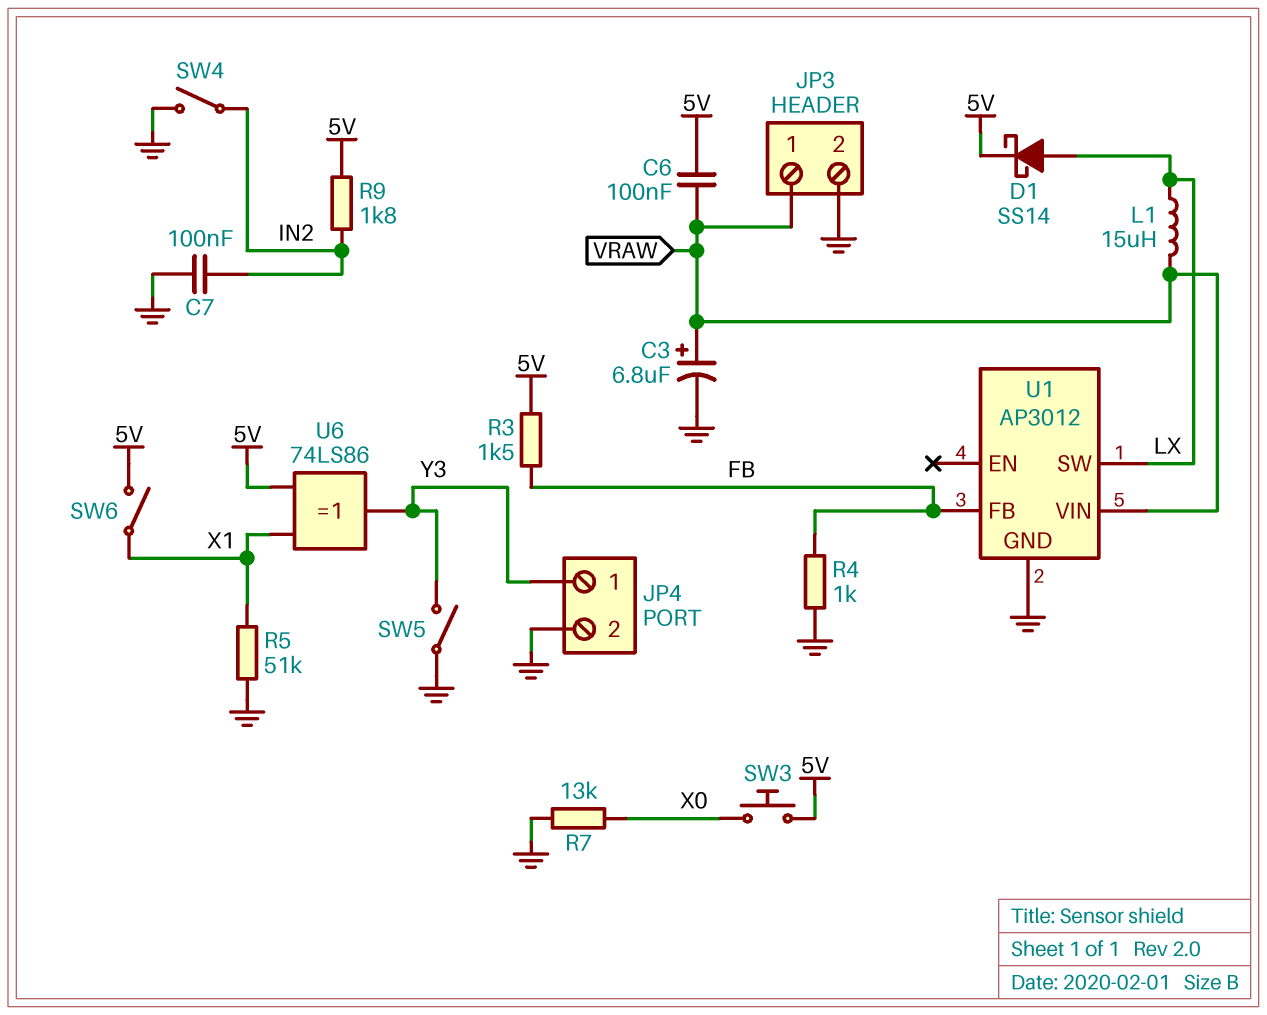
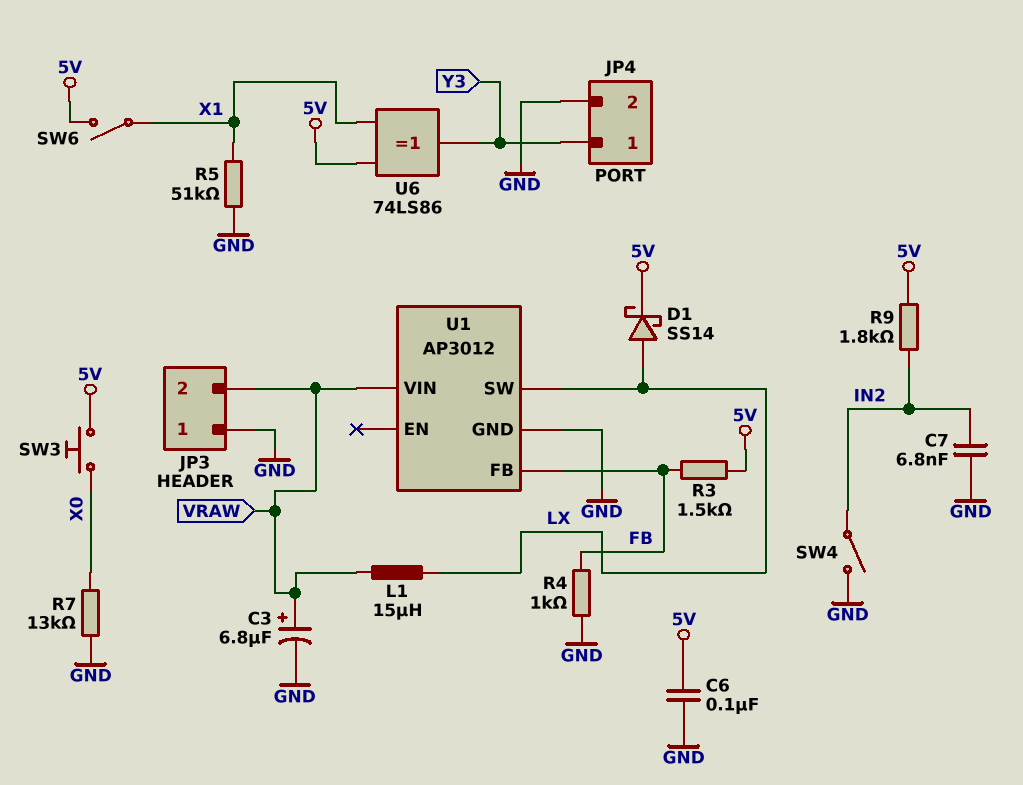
C6: 100nF (5V, VRAW) -> 100nF (5V, GND)
C7: 100nF (GND, IN2) -> 6.8nF (GND, IN2)
JP3 pin 1: VRAW -> GND
JP3 pin 2: GND -> VRAW
SW5: switch (GND, Y3) -> none

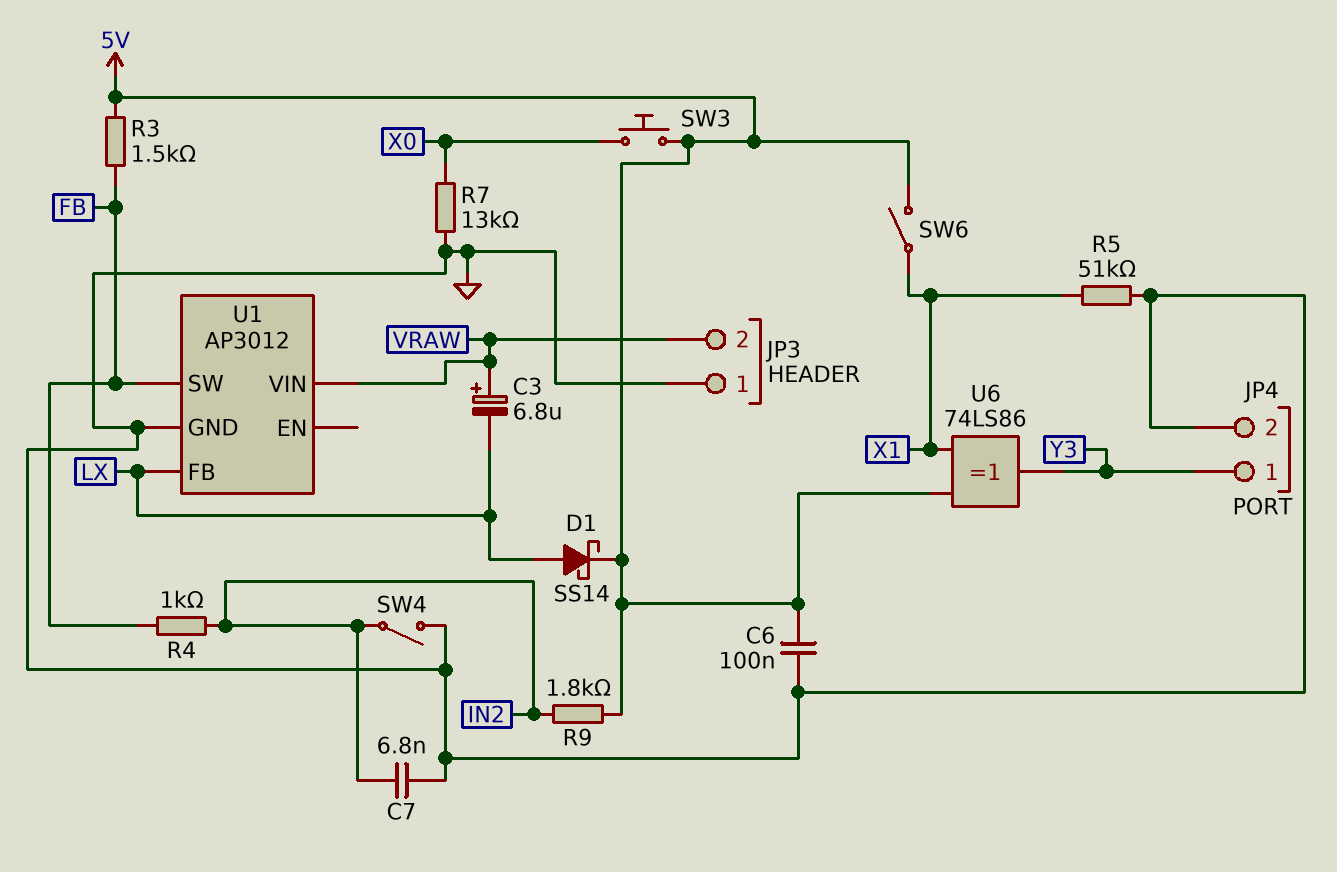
C3: 6.8uF (plus VRAW, minus GND) -> 6.8uF (plus VRAW, minus LX)
L1: 15uH (LX, VRAW) -> none
R4: 1k (FB, GND) -> 1k (FB, IN2)
U1 pin FB: FB -> LX
U1 pin SW: LX -> FB

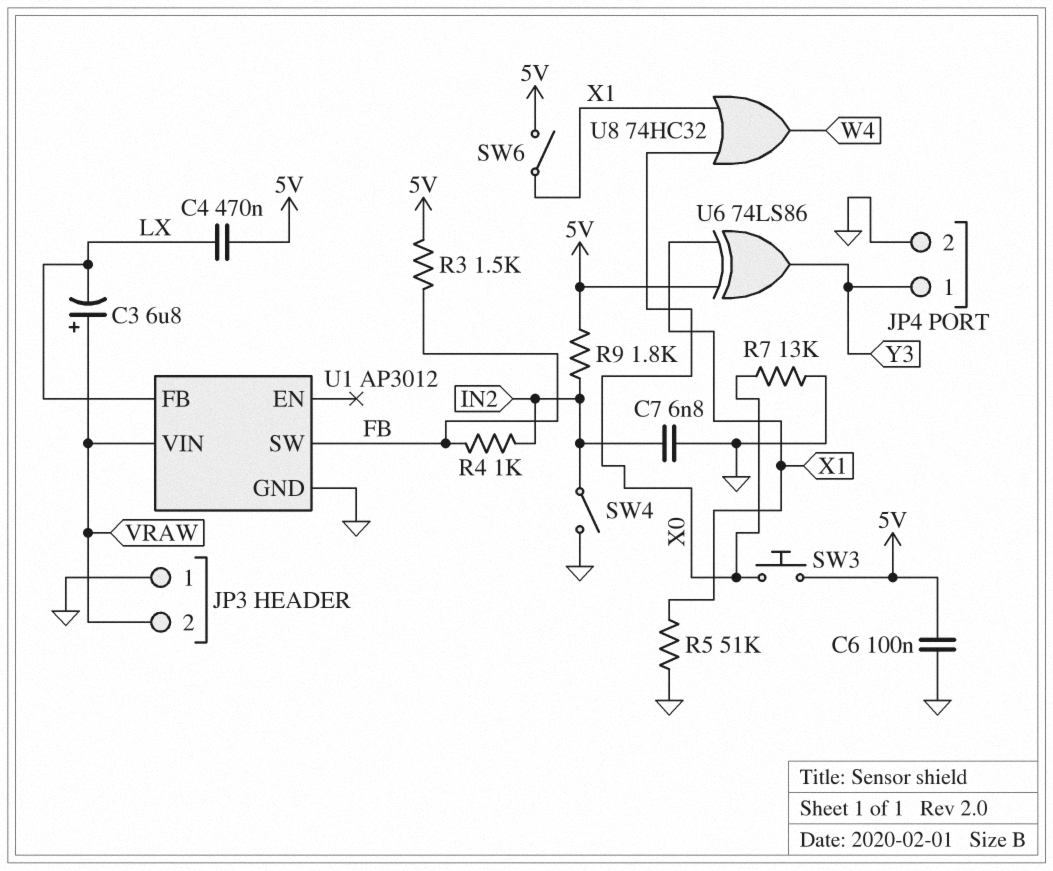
C4: none -> 470nF (5V, LX)
D1: schottky SS14 (A LX, K 5V) -> none
U8: none -> OR 74HC32 (in X0, in X1, out W4)

